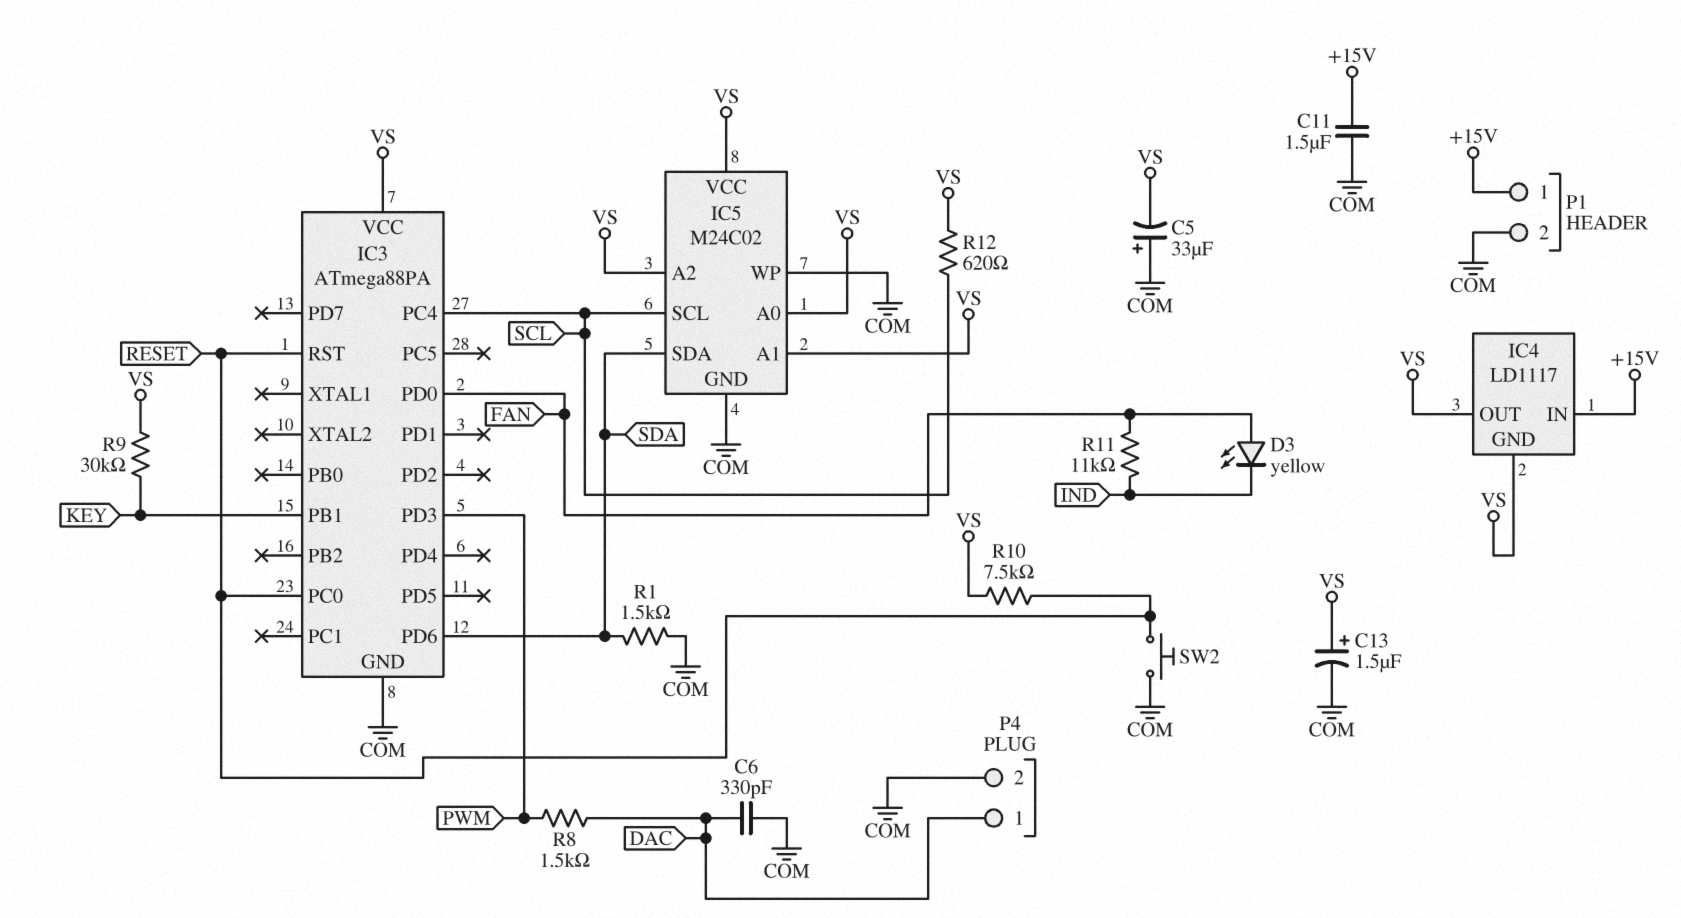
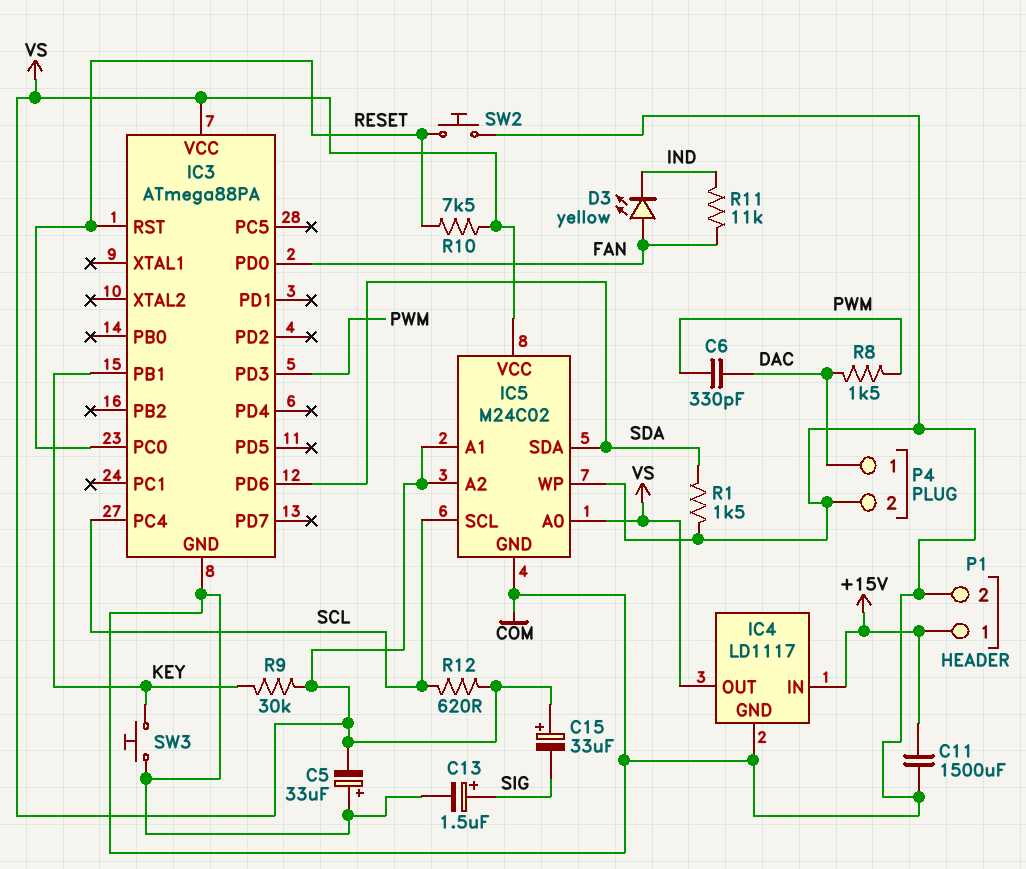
C6: 330pF (COM, DAC) -> 330pF (DAC, PWM)
C11: 1.5uF (+15V, COM) -> 1500uF (+15V, COM)
C13: 1.5uF (plus VS, minus COM) -> 1.5uF (plus SIG, minus COM)
C15: none -> 33uF (plus VS, minus SIG)
IC4 pin GND: VS -> COM
SW3: none -> button (COM, KEY)

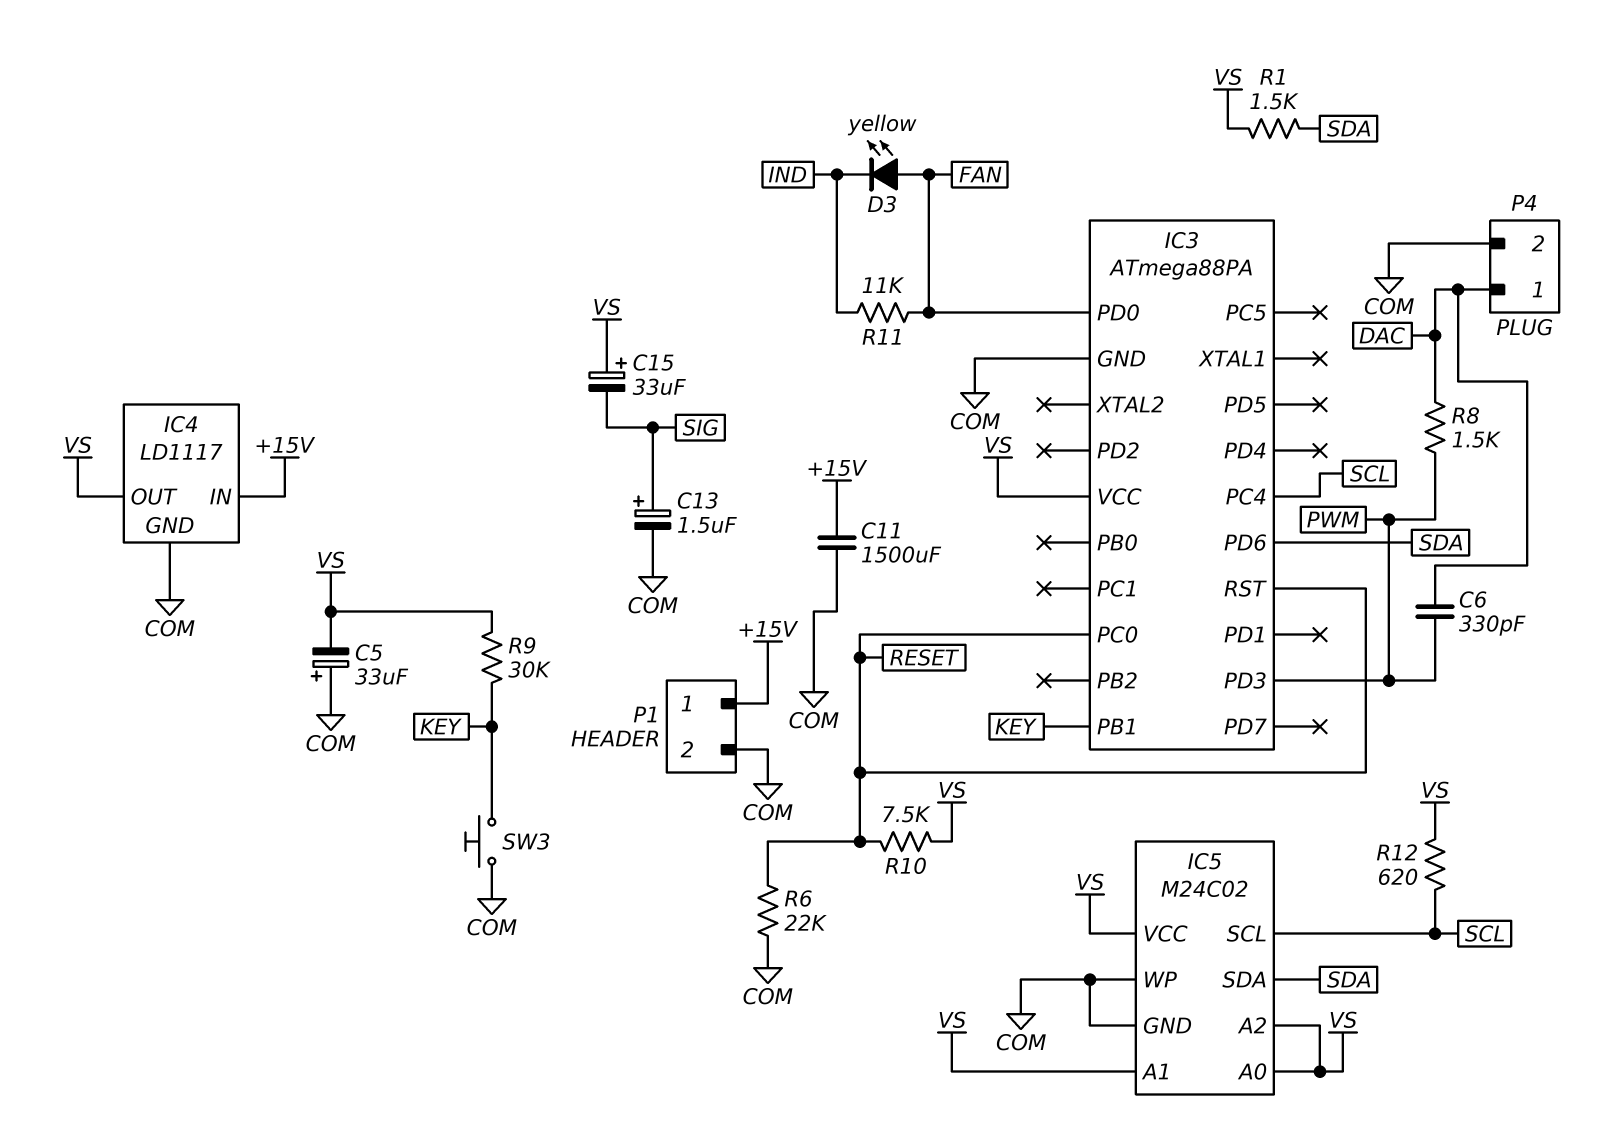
R1: 1.5k (COM, SDA) -> 1.5k (SDA, VS)
R6: none -> 22k (COM, RESET)
SW2: button (COM, RESET) -> none

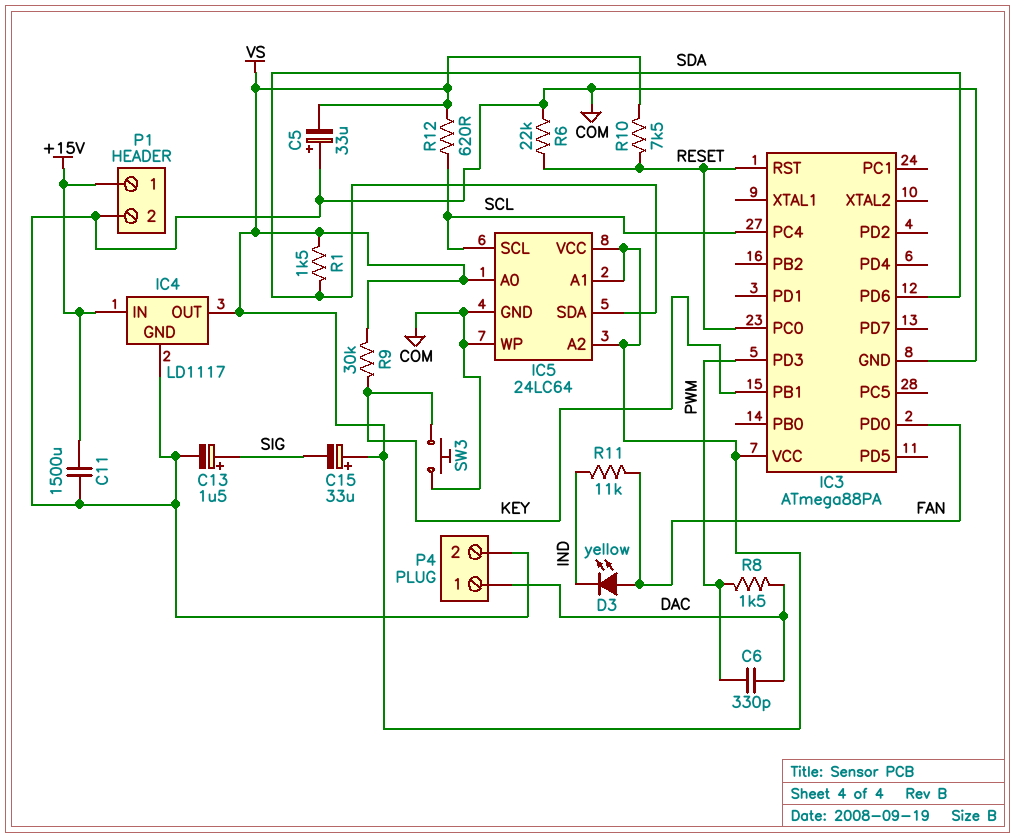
IC5: M24C02 -> 24LC64

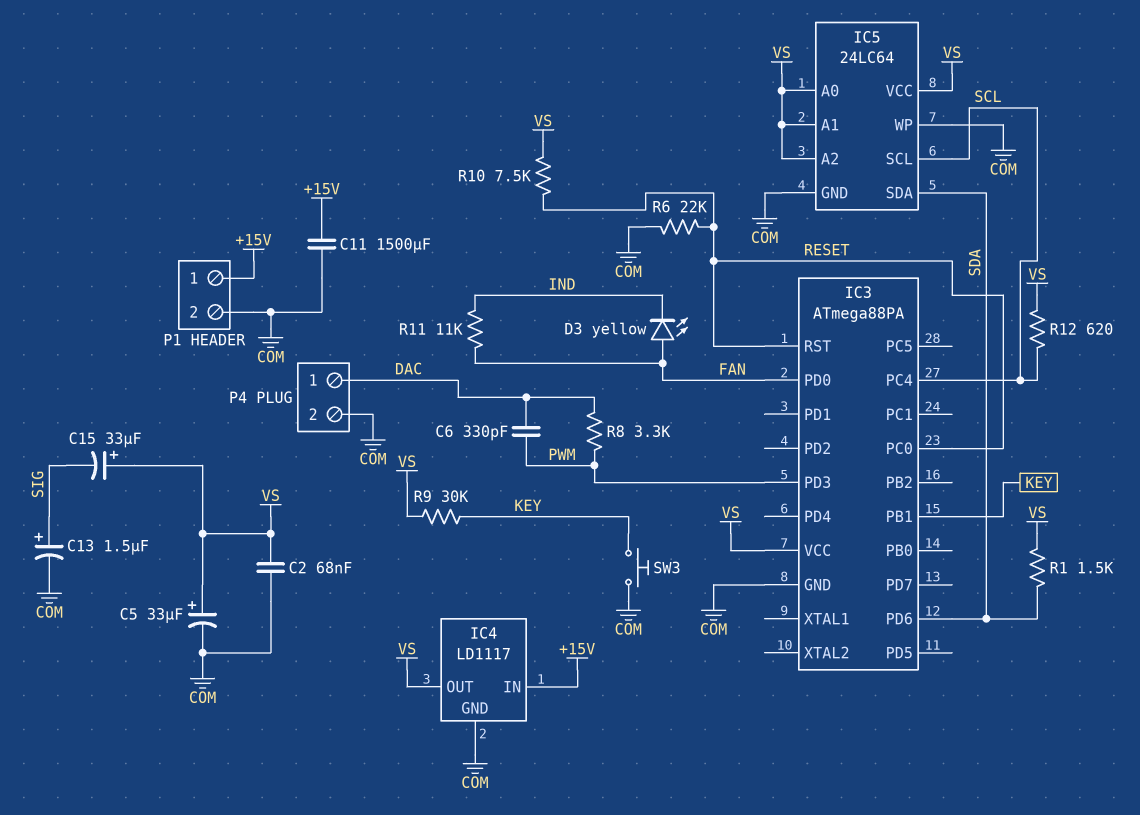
C2: none -> 68nF (COM, VS)
C5: 33uF (plus COM, minus VS) -> 33uF (plus VS, minus COM)
R8: 1.5k (DAC, PWM) -> 3.3k (DAC, PWM)

